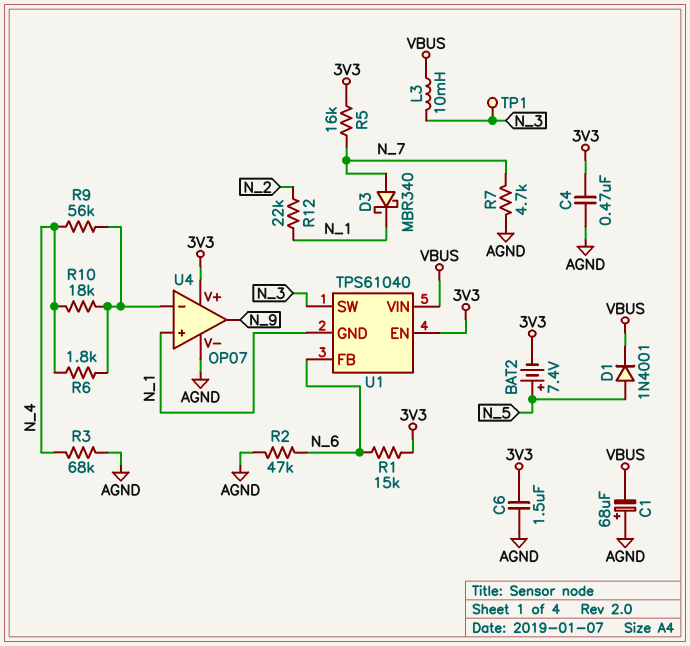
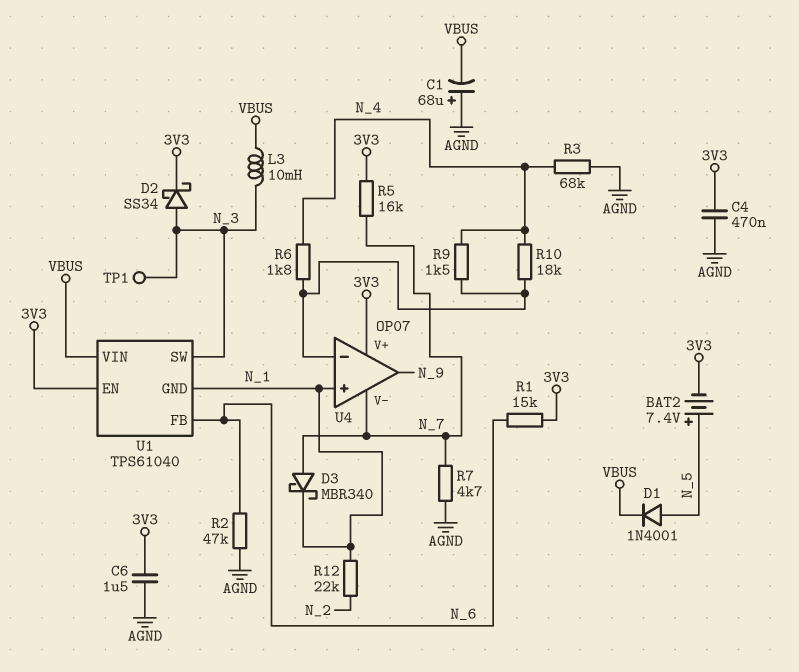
D2: none -> schottky SS34 (A N_3, K 3V3)
R9: 56k (N_4, U4/in-) -> 1.5k (N_4, U4/in-)
U4 pin V-: AGND -> N_7

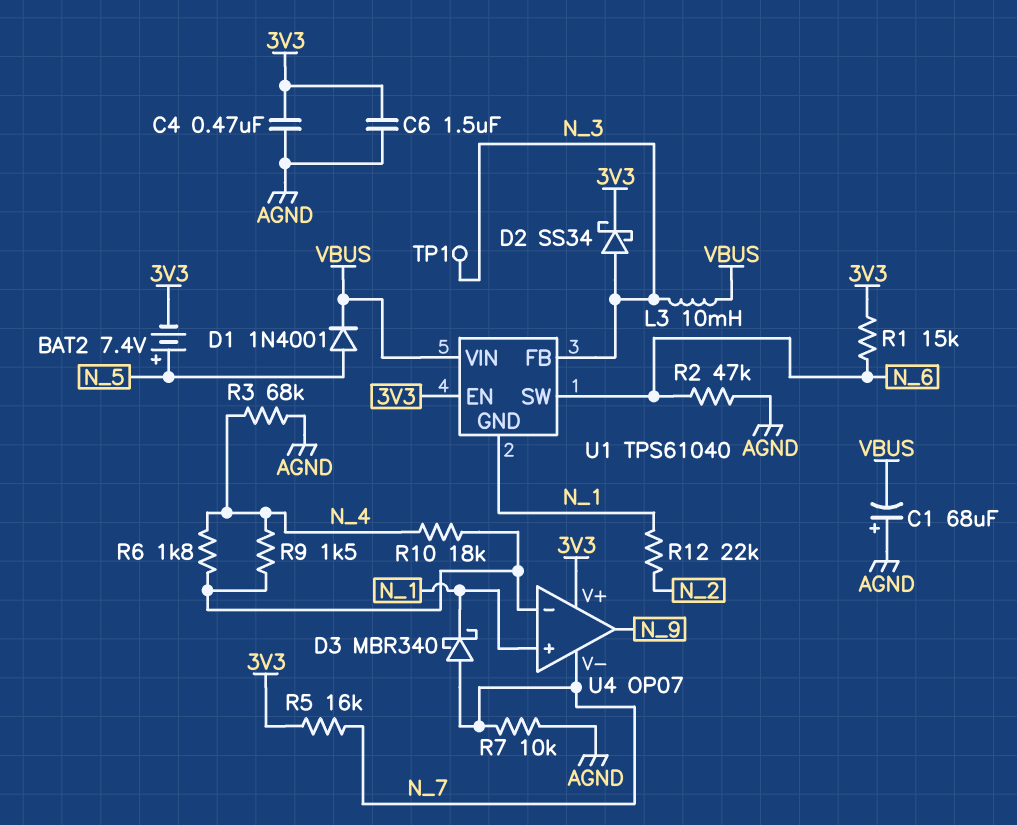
R7: 4.7k (AGND, N_7) -> 10k (AGND, N_7)
U1 pin FB: N_6 -> N_3
U1 pin SW: N_3 -> N_6

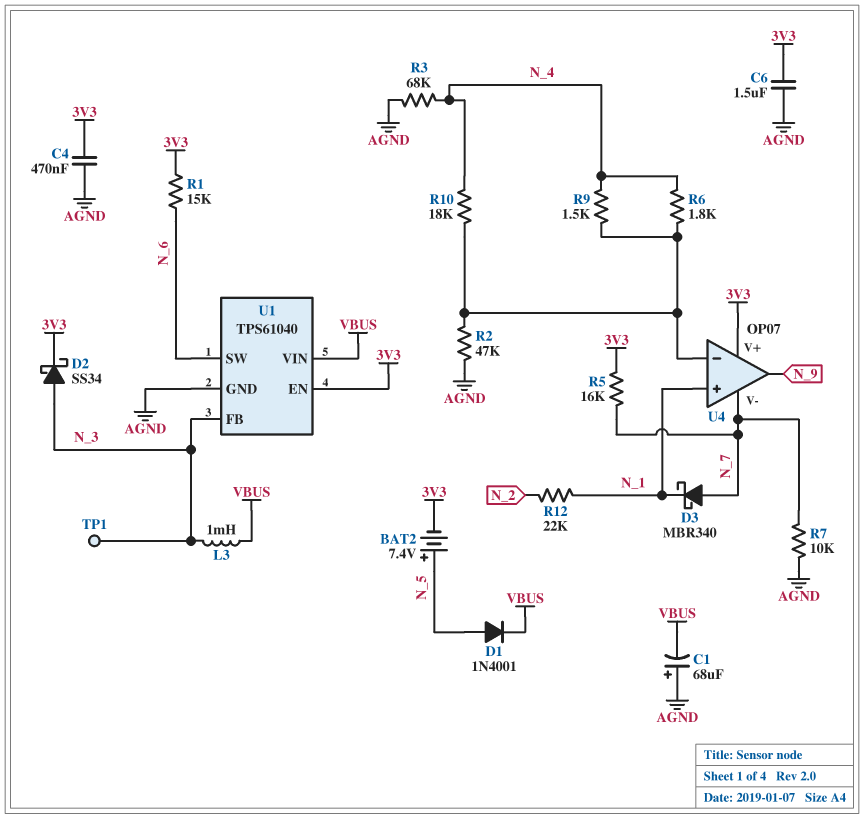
L3: 10mH (N_3, VBUS) -> 1mH (N_3, VBUS)
R2: 47k (AGND, N_6) -> 47k (AGND, U4/in-)
U1 pin GND: N_1 -> AGND

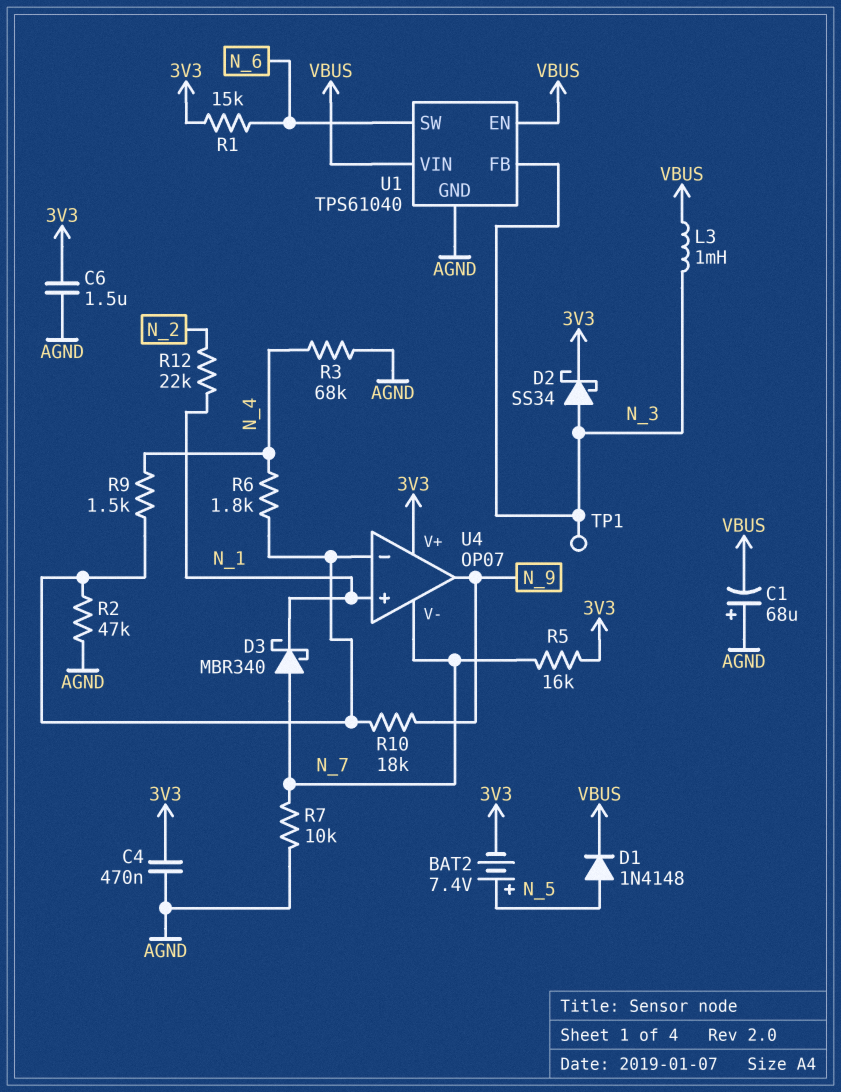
D1: diode 1N4001 (A N_5, K VBUS) -> diode 1N4148 (A N_5, K VBUS)
R10: 18k (N_4, U4/in-) -> 18k (N_9, U4/in-)
U1 pin EN: 3V3 -> VBUS

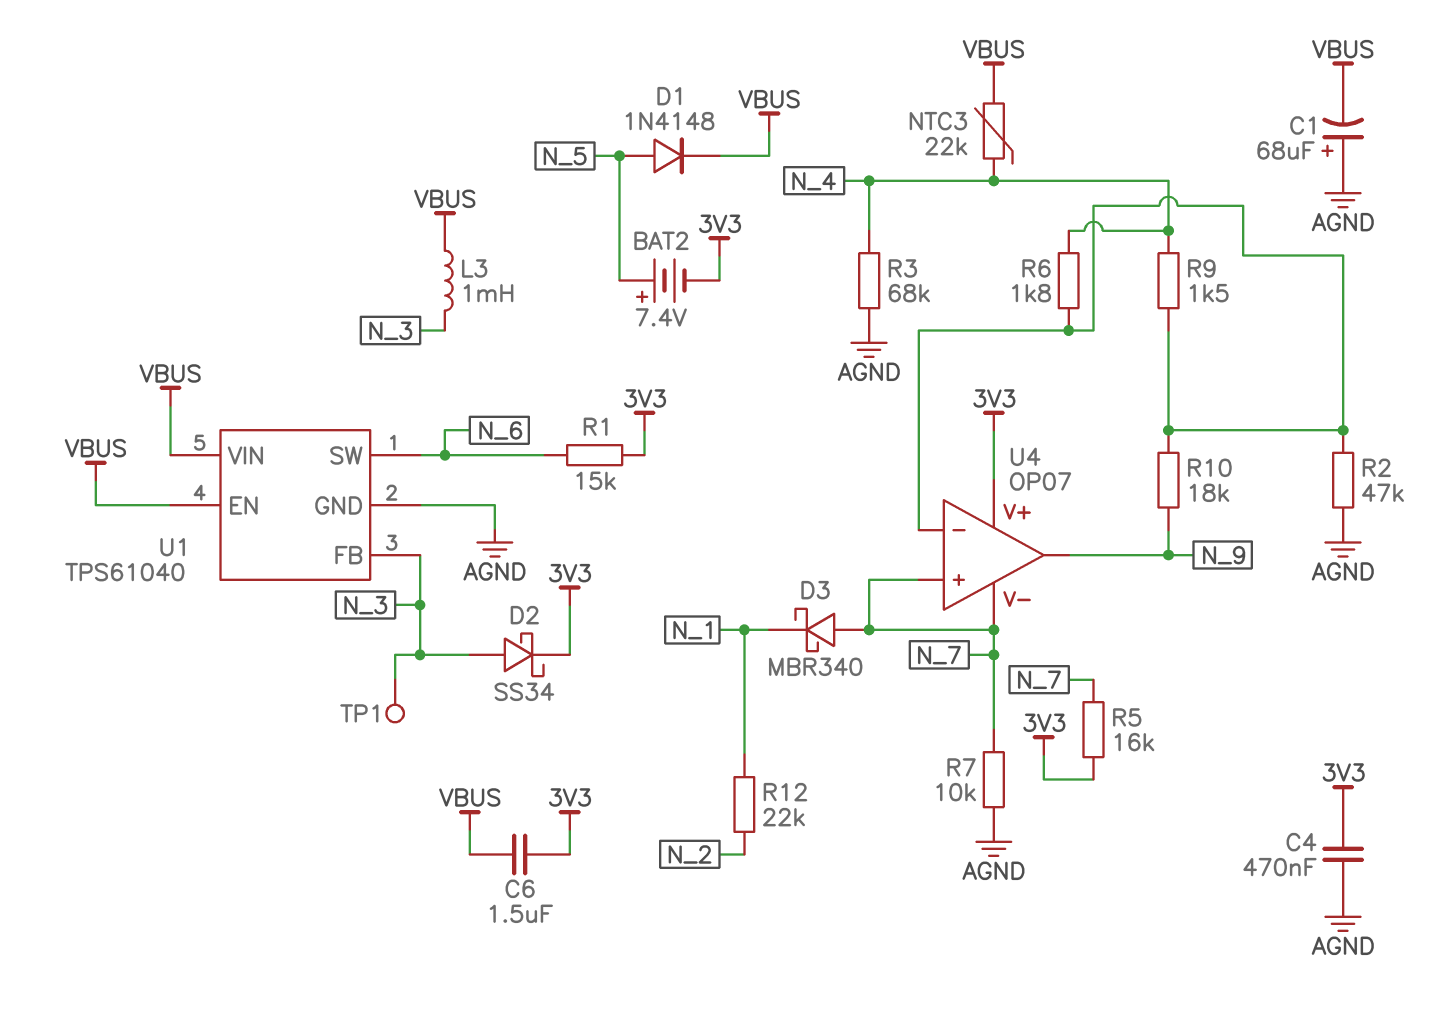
C6: 1.5uF (3V3, AGND) -> 1.5uF (3V3, VBUS)
NTC3: none -> 22k (N_4, VBUS)
U4 pin in+: N_1 -> N_7

